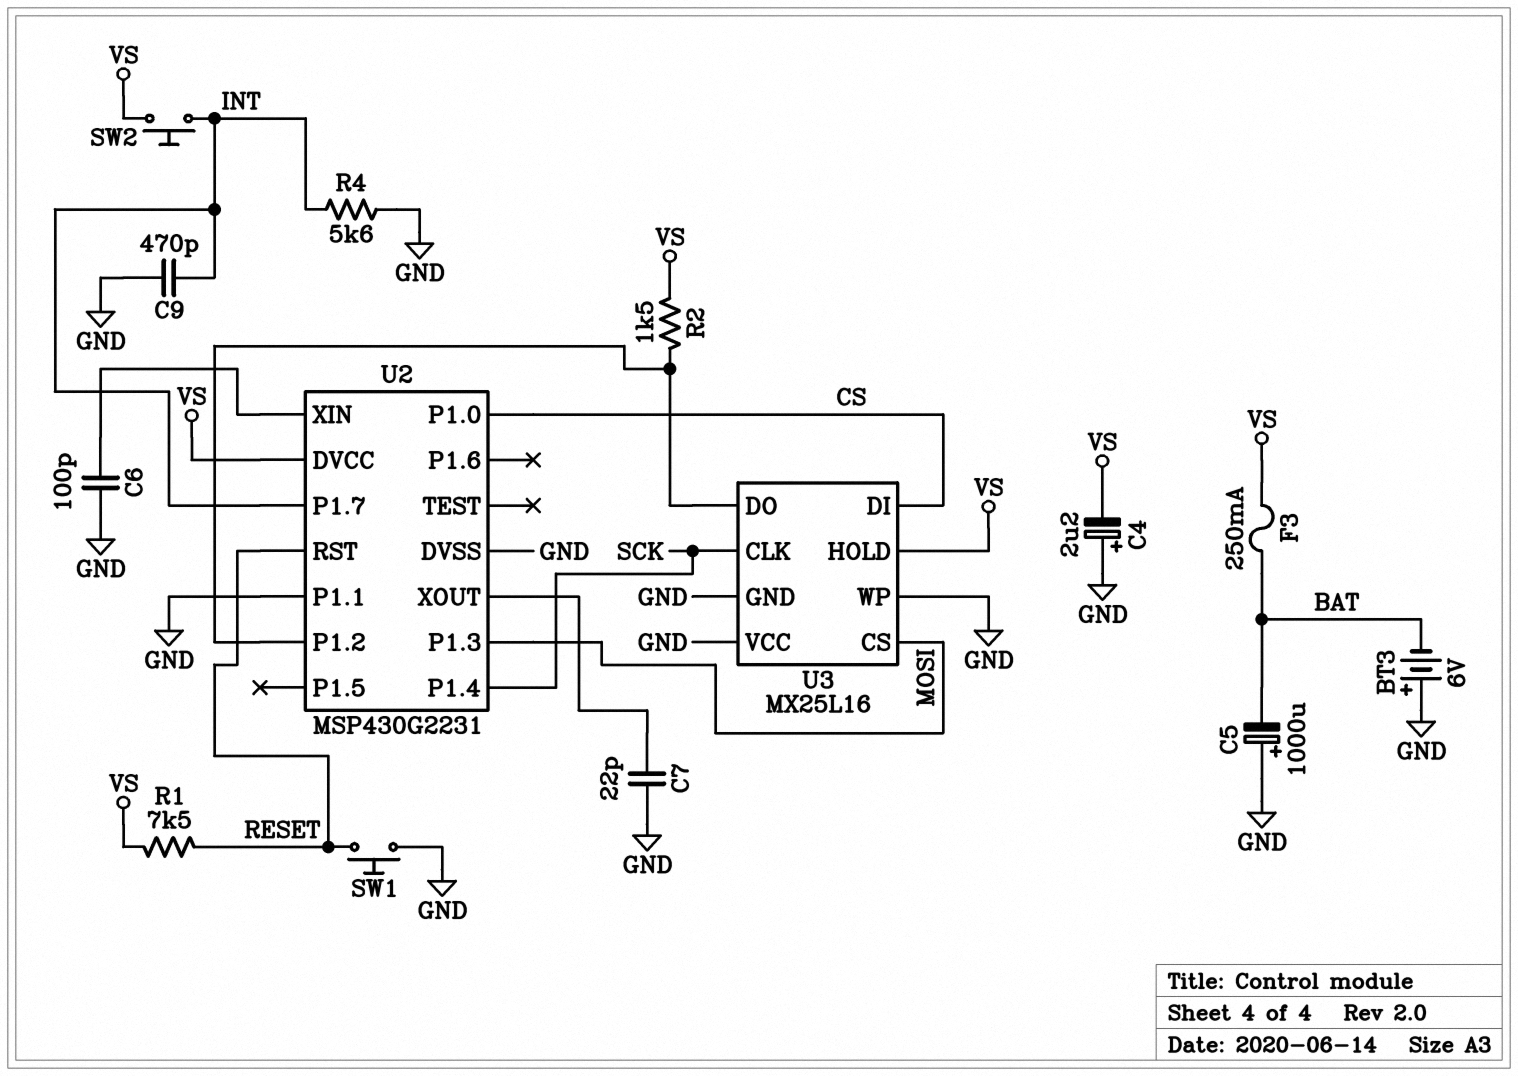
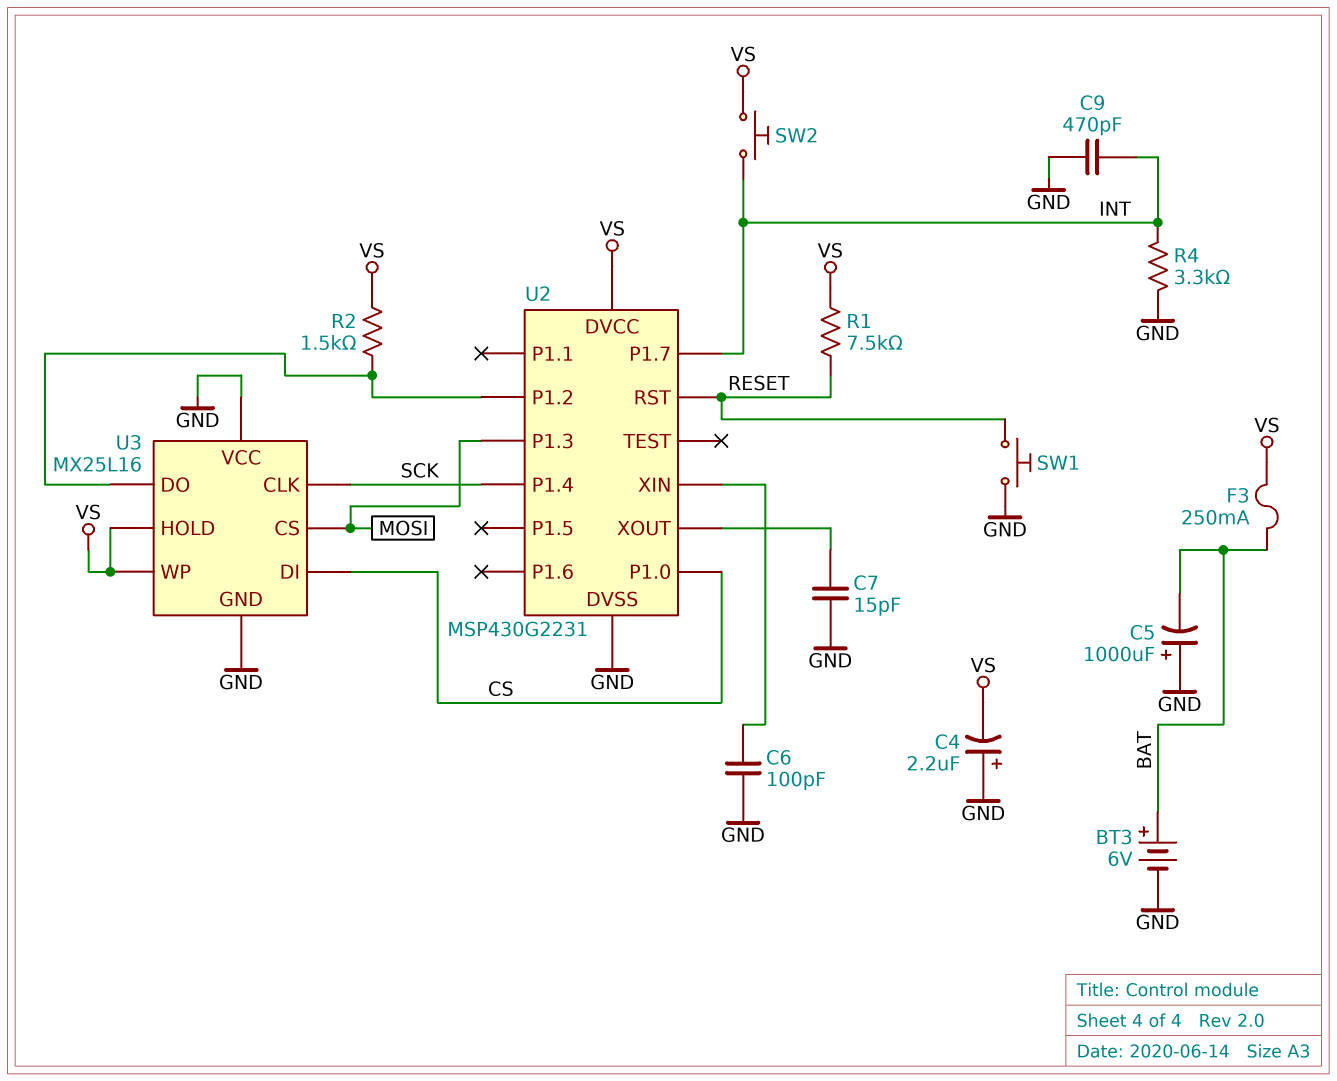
BT3: 6V (plus GND, minus BAT) -> 6V (plus BAT, minus GND)
C7: 22pF (GND, U2/XOUT) -> 15pF (GND, U2/XOUT)
R4: 5.6k (GND, INT) -> 3.3k (GND, INT)
U2 pin P1.1: GND -> none
U3 pin WP: GND -> VS

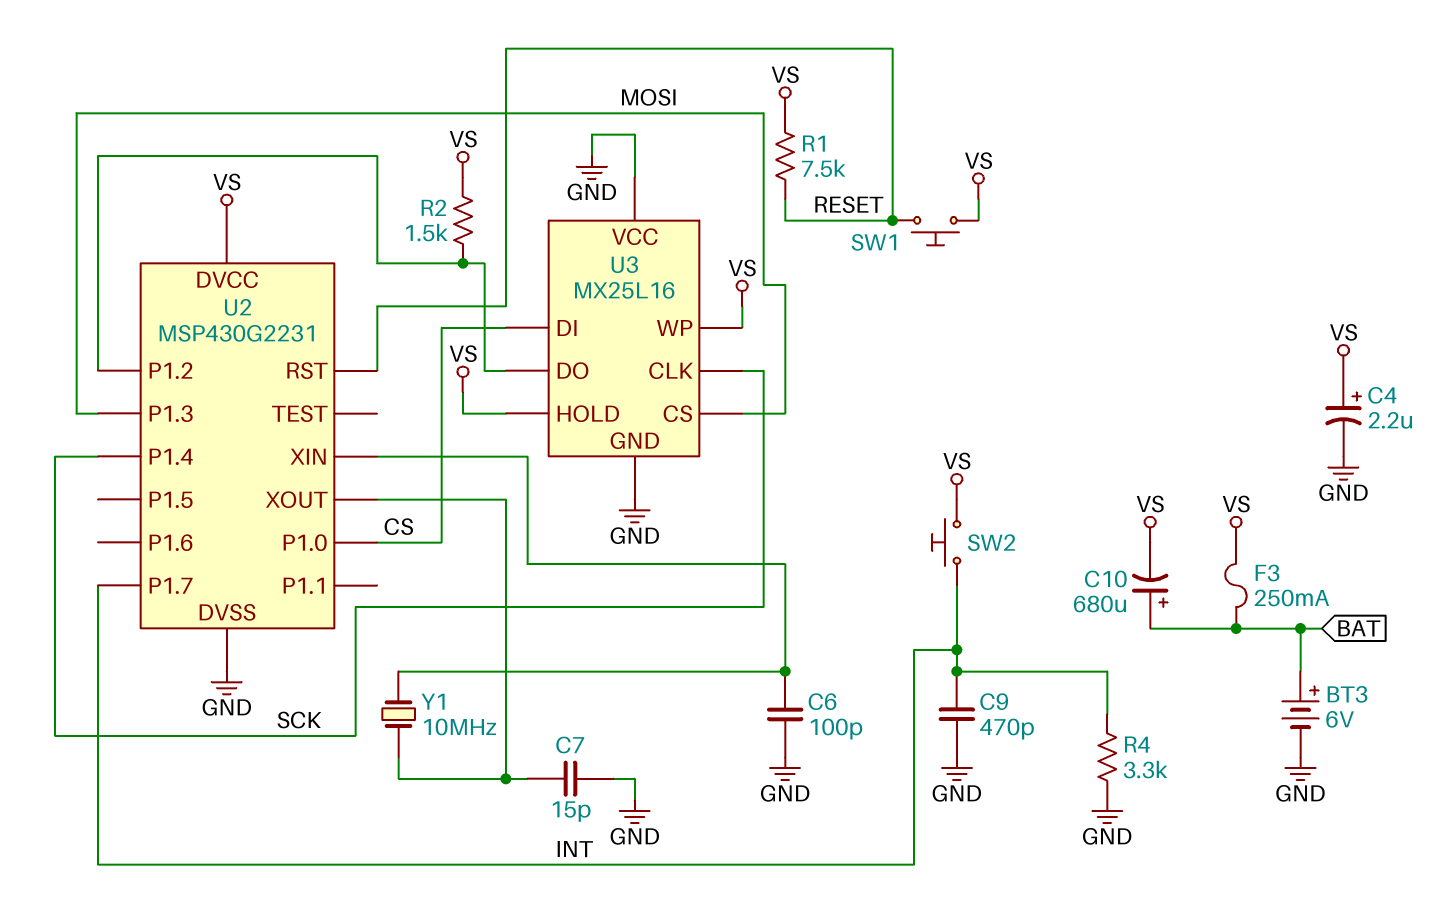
C4: 2.2uF (plus GND, minus VS) -> 2.2uF (plus VS, minus GND)
C5: 1000uF (plus GND, minus BAT) -> none
C10: none -> 680uF (plus BAT, minus VS)
SW1: button (GND, RESET) -> button (RESET, VS)
Y1: none -> 10MHz (U2/XIN, U2/XOUT)

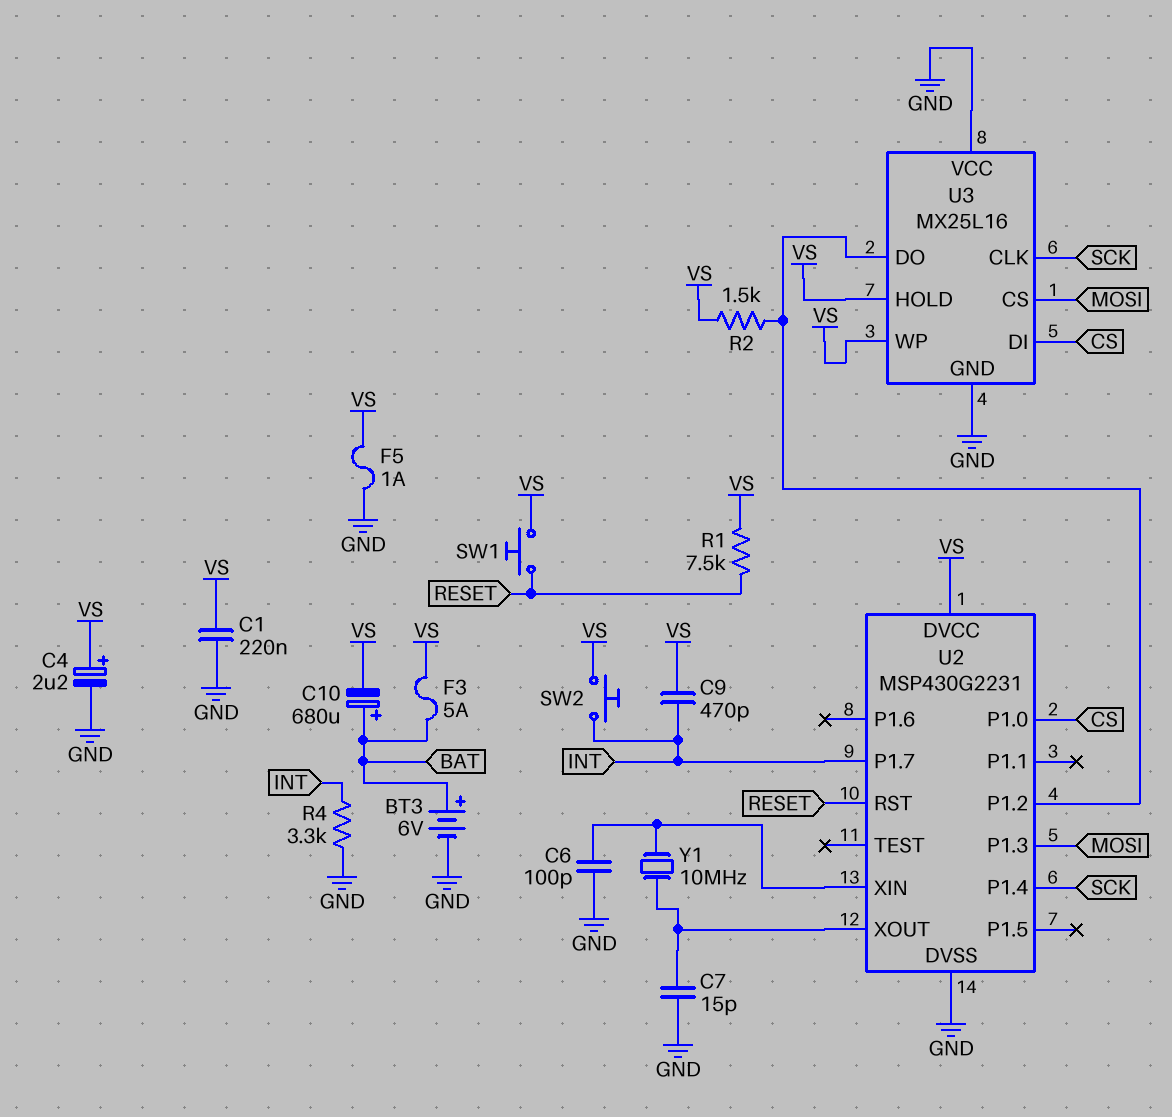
C1: none -> 220nF (GND, VS)
C9: 470pF (GND, INT) -> 470pF (INT, VS)
F3: 250mA (BAT, VS) -> 5A (BAT, VS)
F5: none -> 1A (GND, VS)

